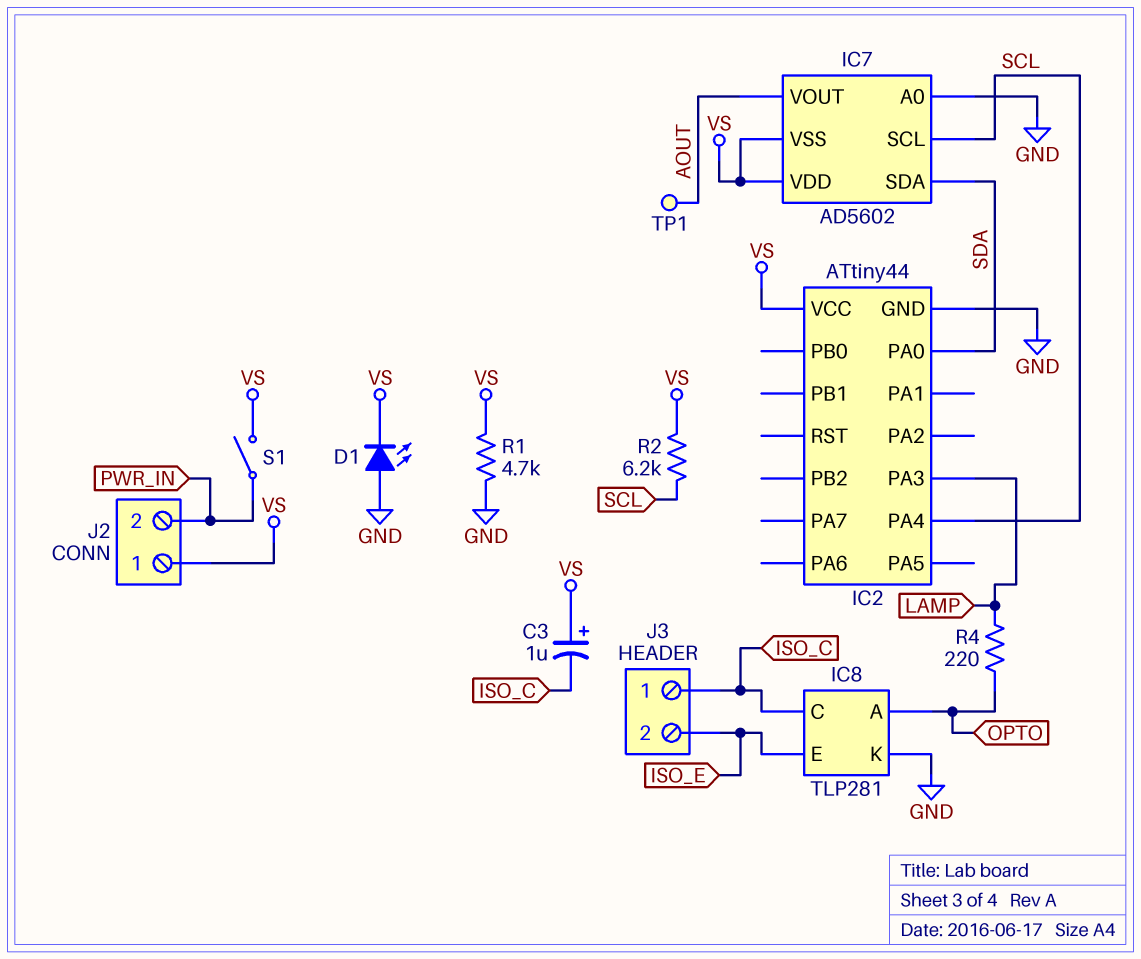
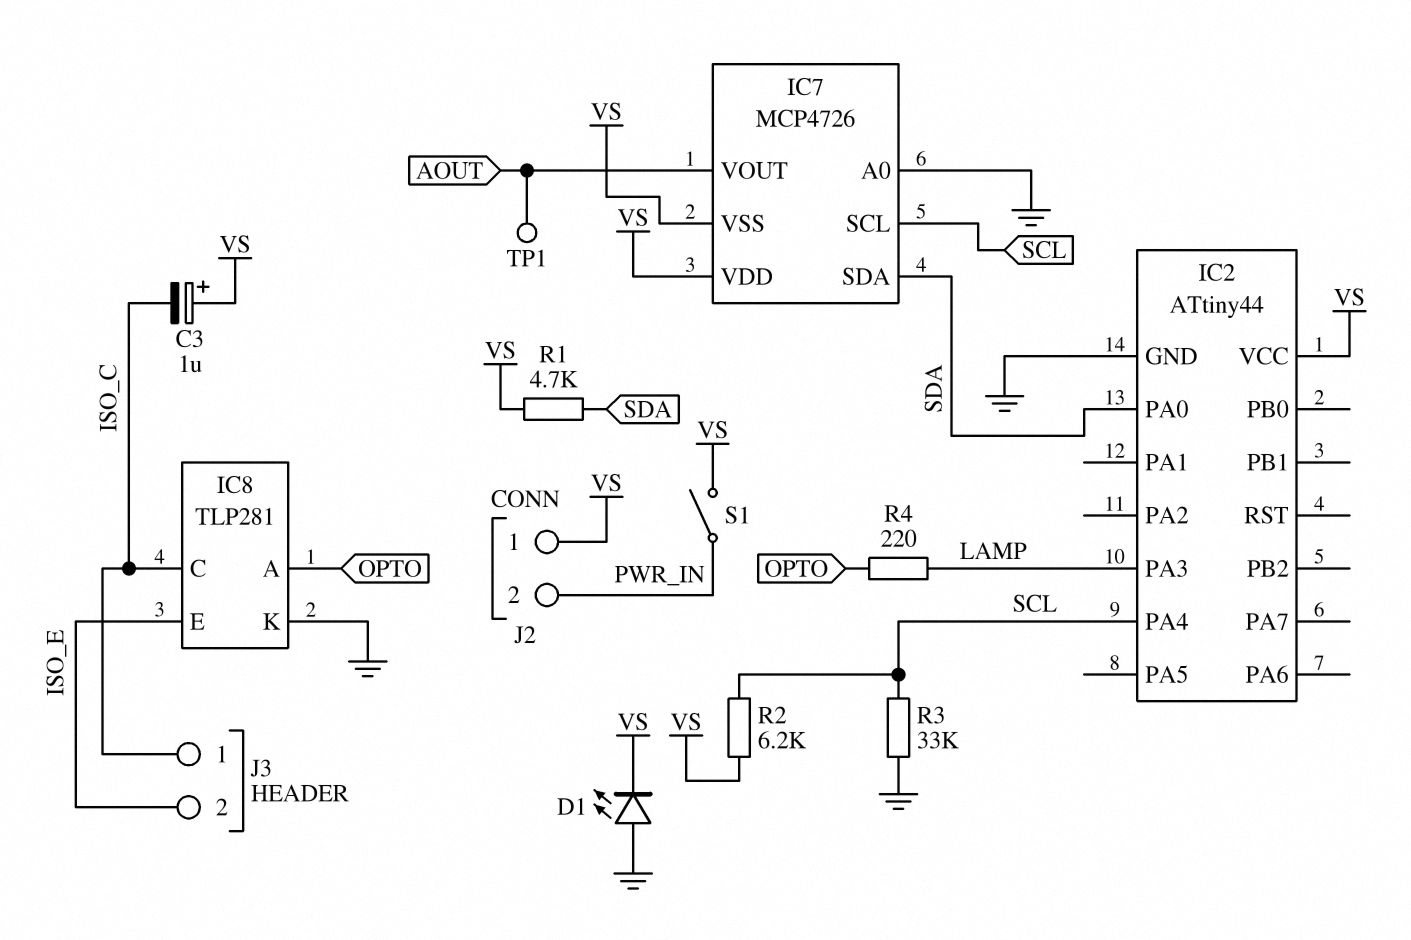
IC7: AD5602 -> MCP4726
R1: 4.7k (GND, VS) -> 4.7k (SDA, VS)
R3: none -> 33k (GND, SCL)

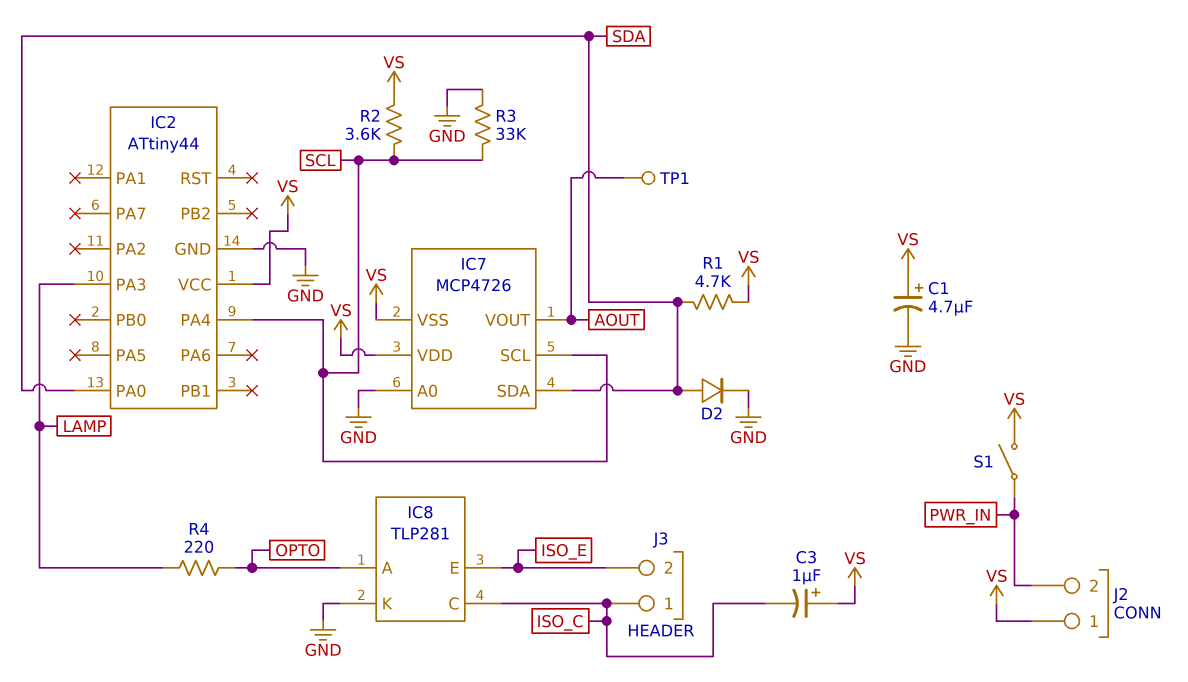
C1: none -> 4.7uF (plus VS, minus GND)
D1: LED (A GND, K VS) -> none
D2: none -> diode (A SDA, K GND)
R2: 6.2k (SCL, VS) -> 3.6k (SCL, VS)

